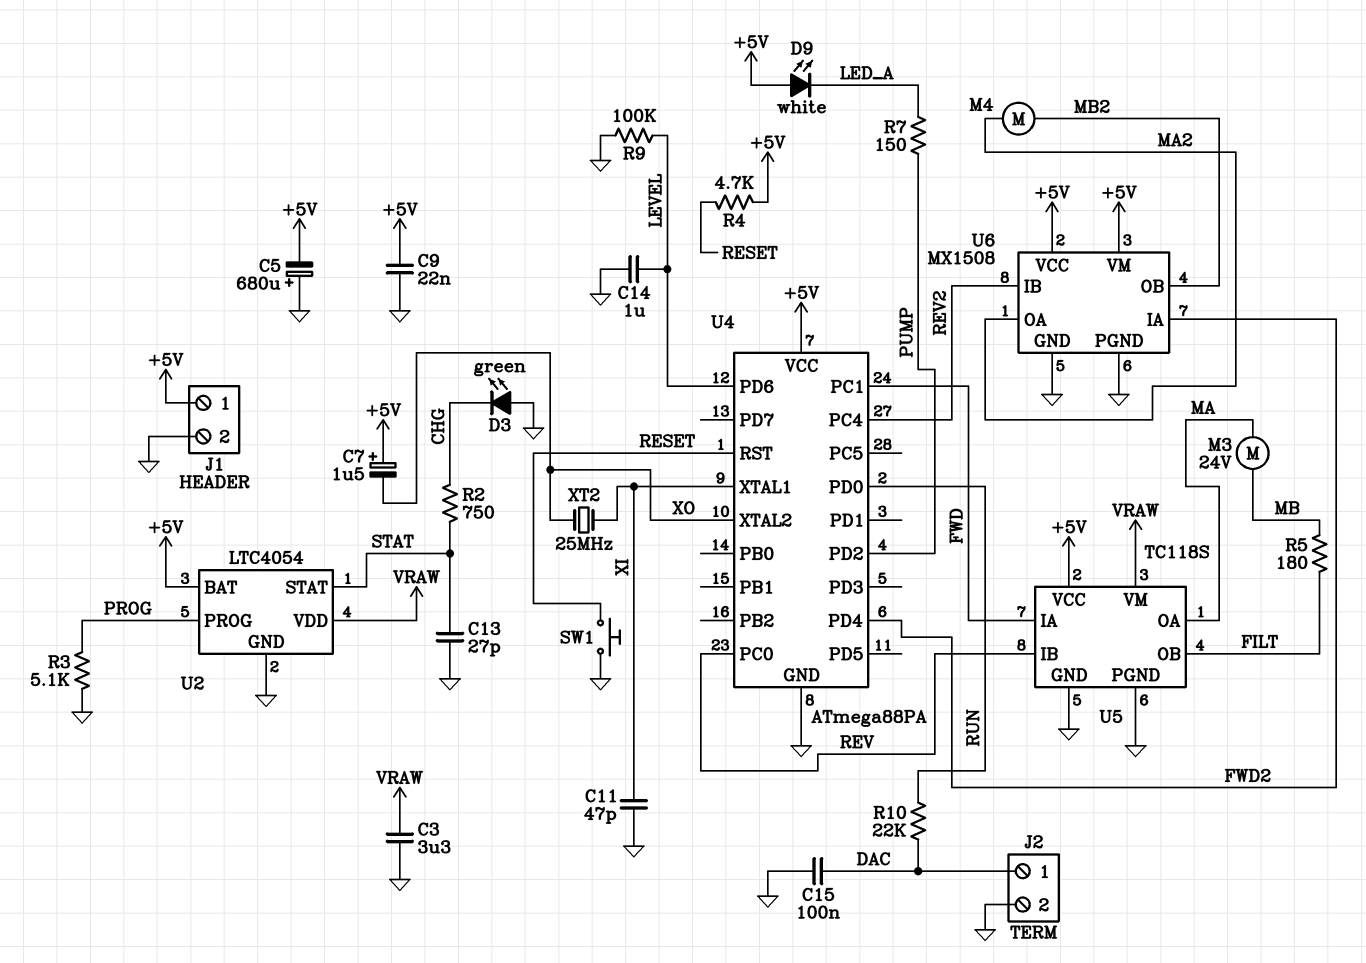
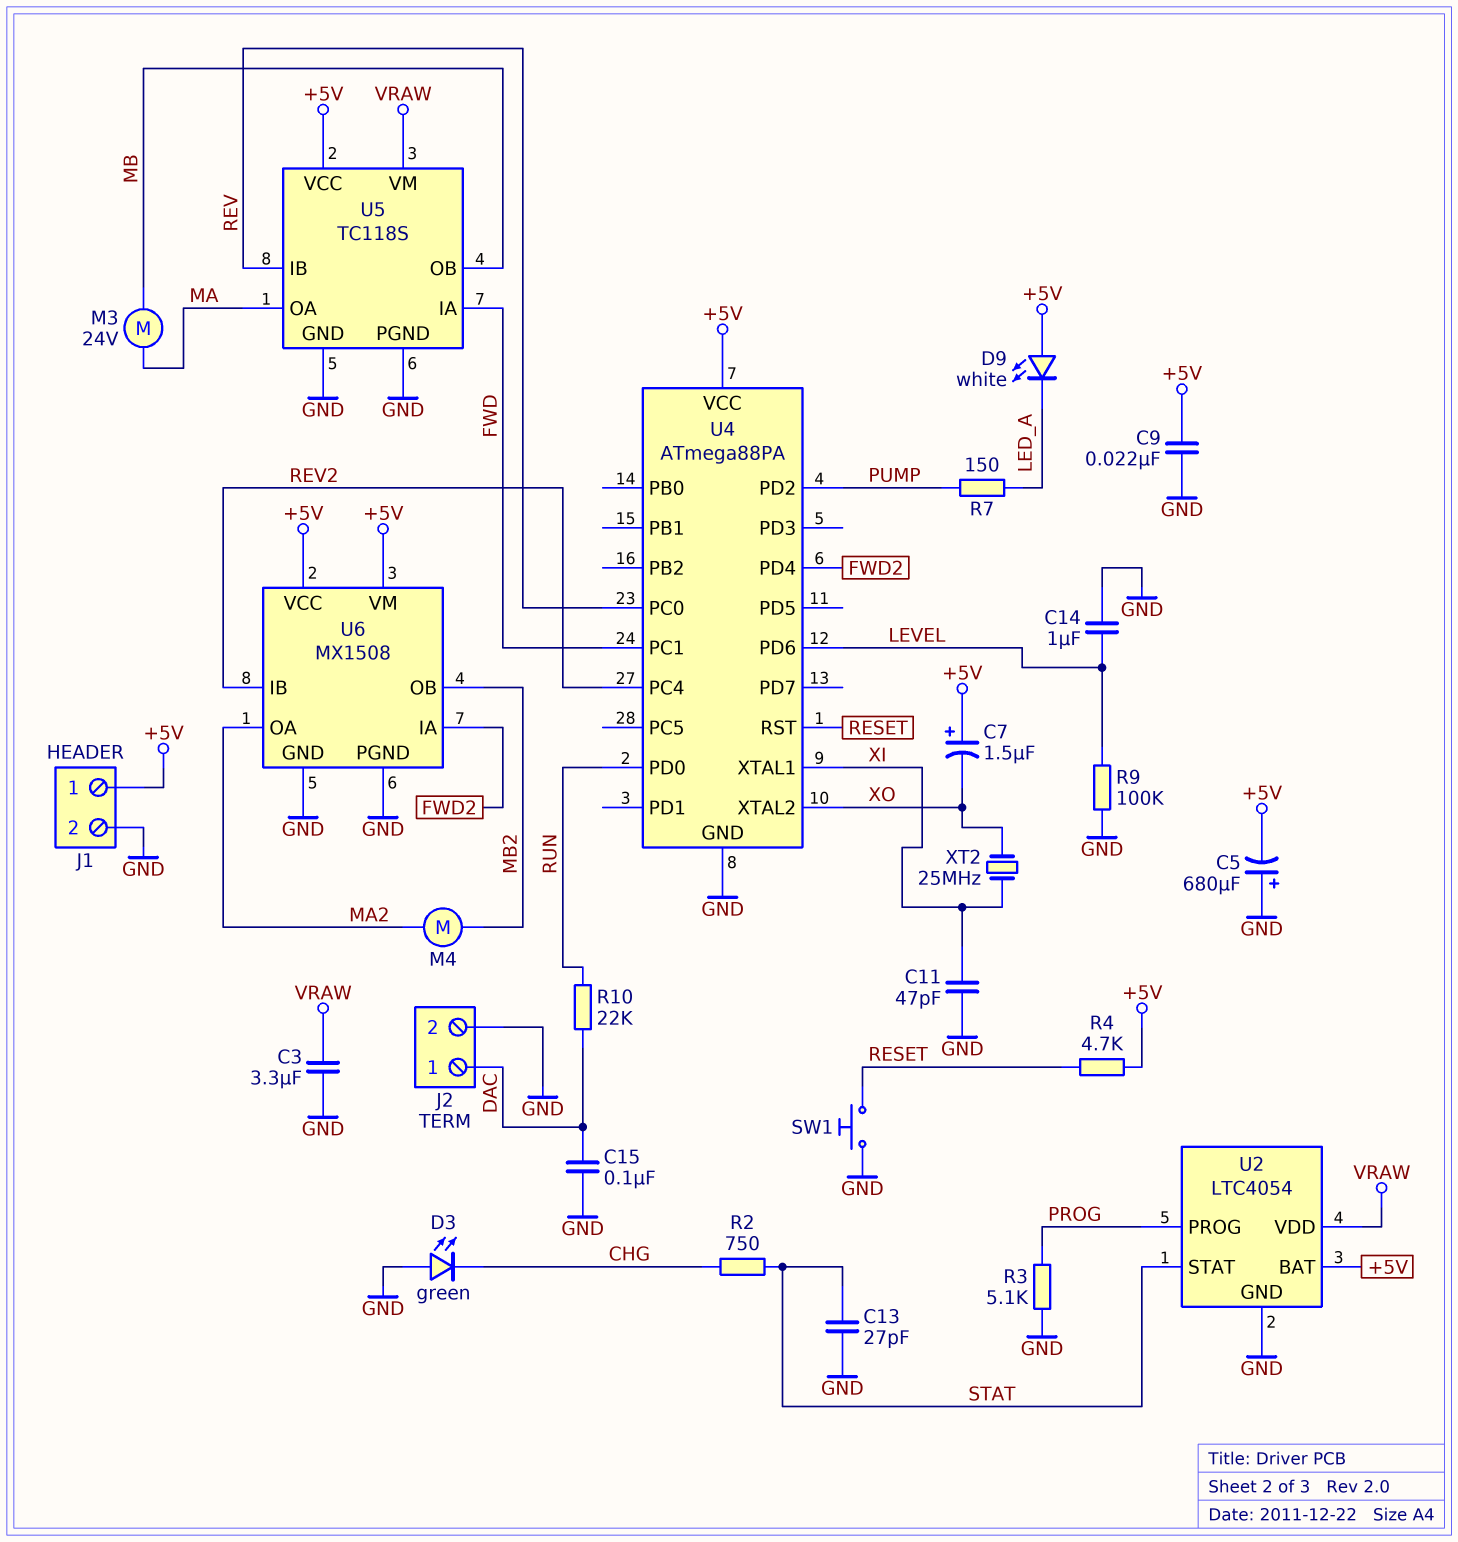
R5: 180 (FILT, MB) -> none
U5 pin OB: FILT -> MB

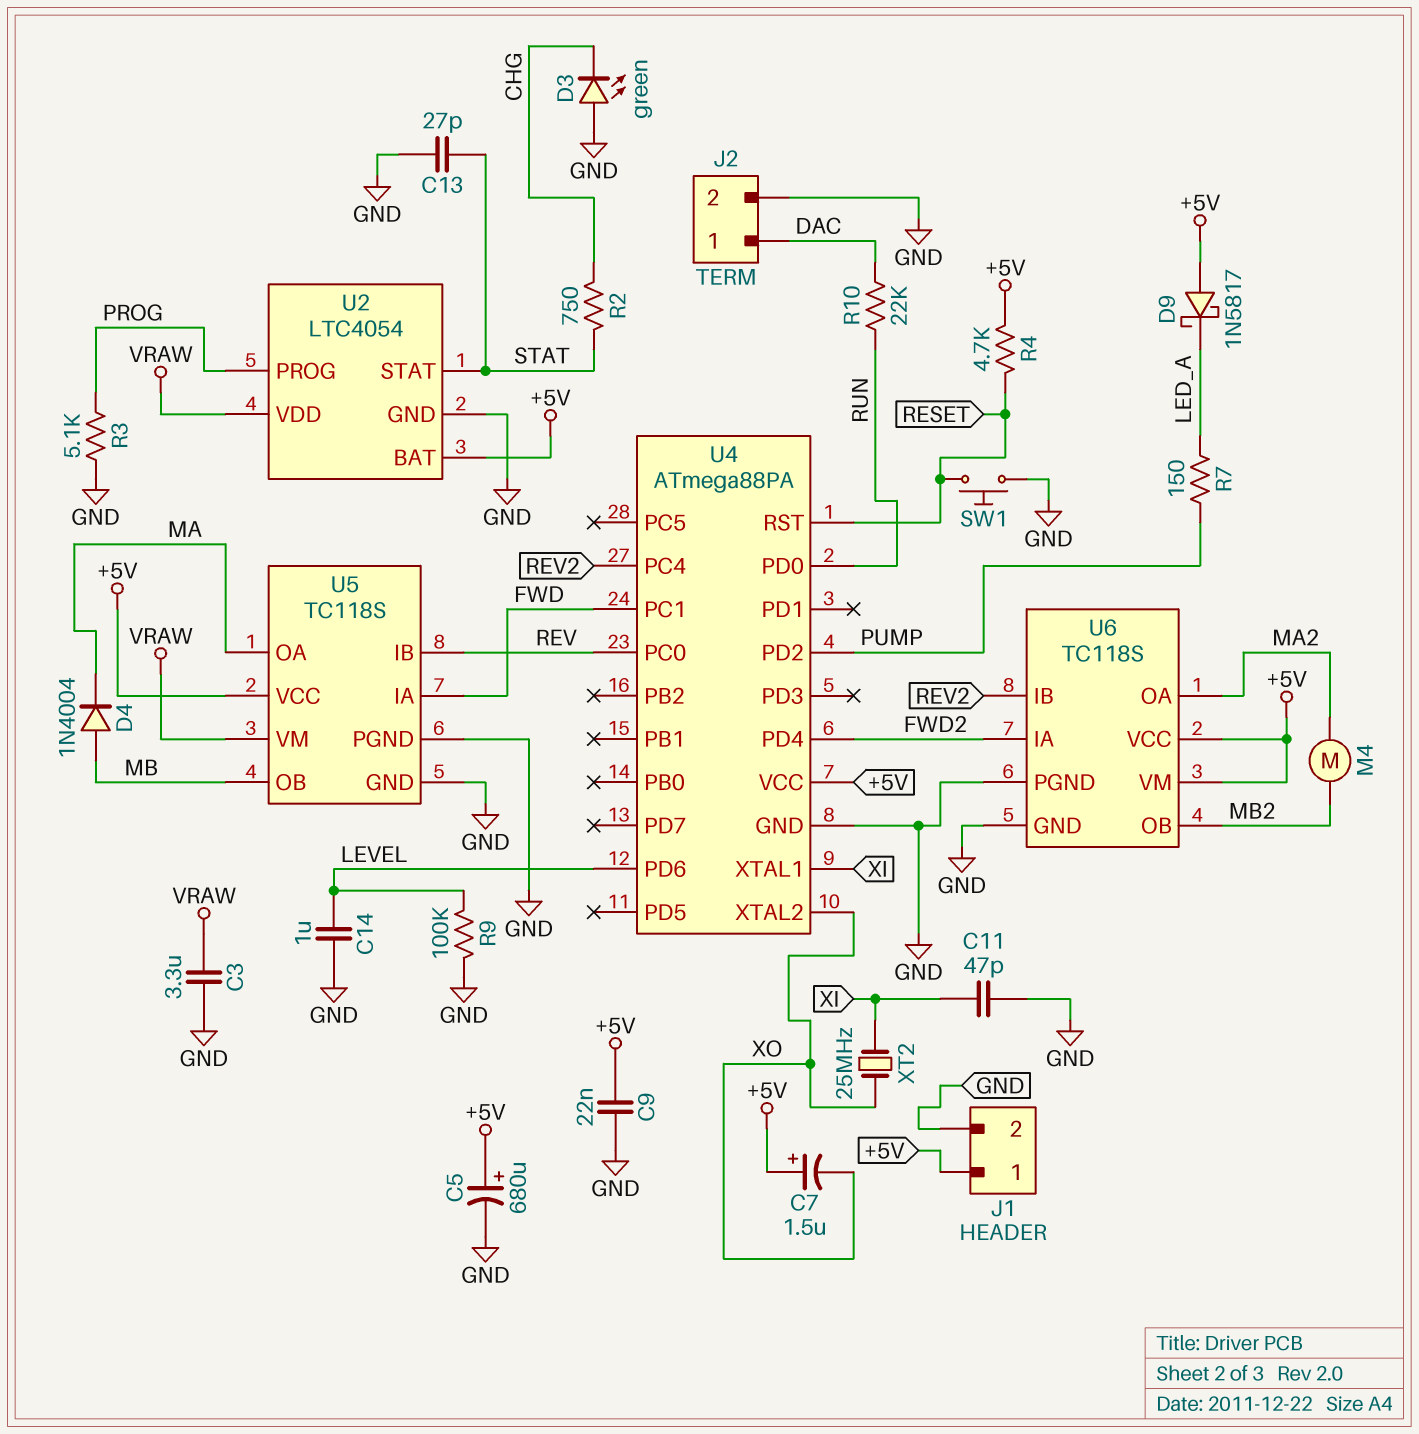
C5: 680uF (plus GND, minus +5V) -> 680uF (plus +5V, minus GND)
C15: 100nF (DAC, GND) -> none
D4: none -> diode 1N4004 (A MB, K MA)
D9: LED white (A +5V, K LED_A) -> schottky 1N5817 (A +5V, K LED_A)
M3: motor 24V (MA, MB) -> none
U6: MX1508 -> TC118S

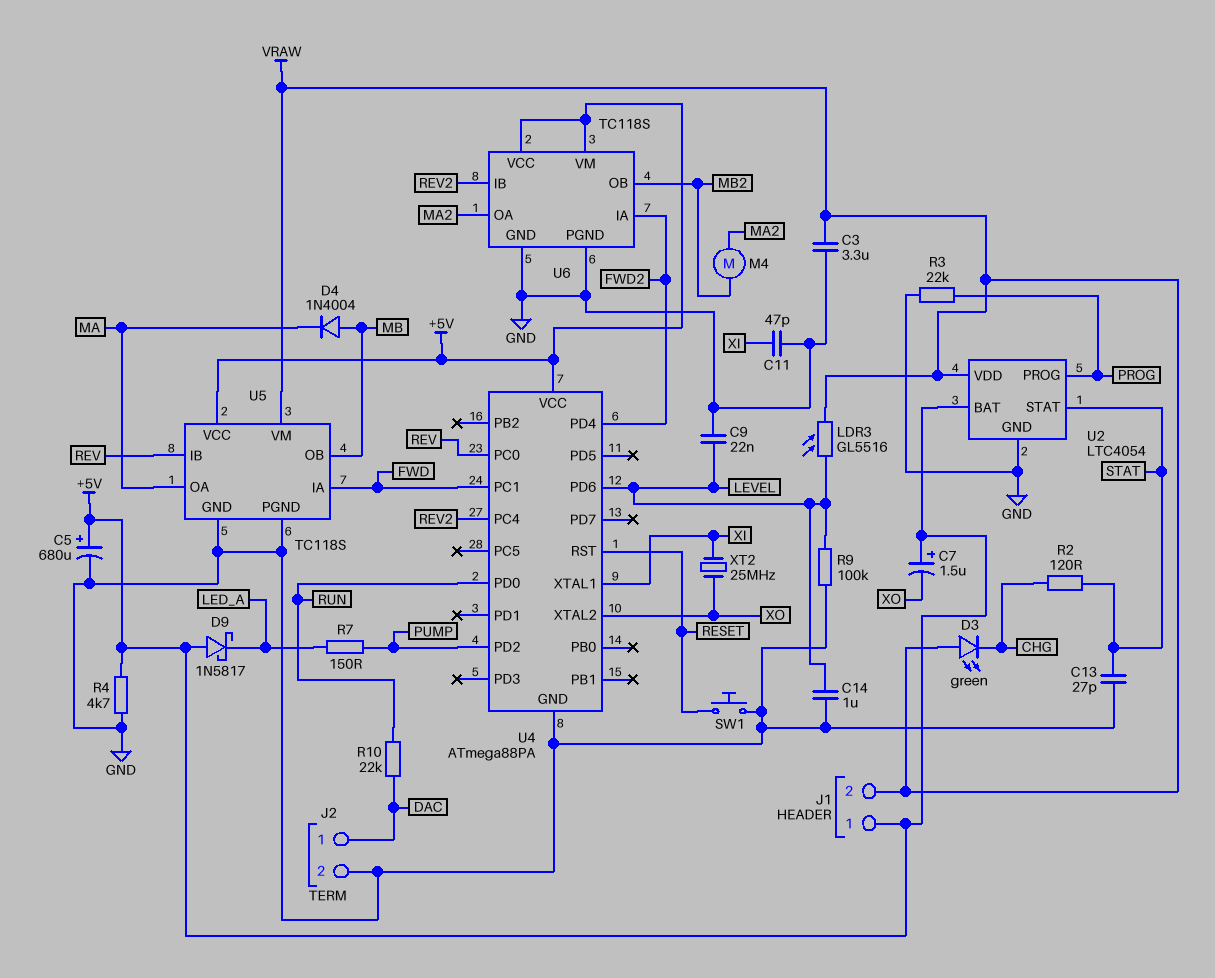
C9: 22nF (+5V, GND) -> 22nF (GND, LEVEL)
D3: LED green (A GND, K CHG) -> LED green (A VRAW, K CHG)
J1 pin 2: GND -> VRAW
LDR3: none -> GL5516 (LEVEL, VRAW)
R2: 750 (CHG, STAT) -> 120 (CHG, STAT)
R3: 5.1k (GND, PROG) -> 22k (GND, PROG)
R4: 4.7k (+5V, RESET) -> 4.7k (+5V, GND)

